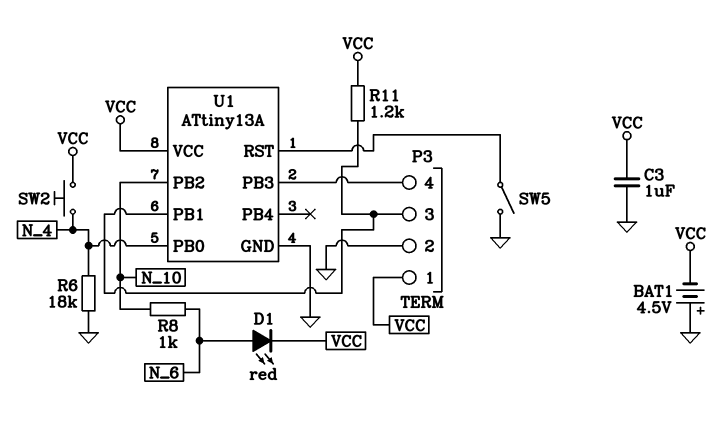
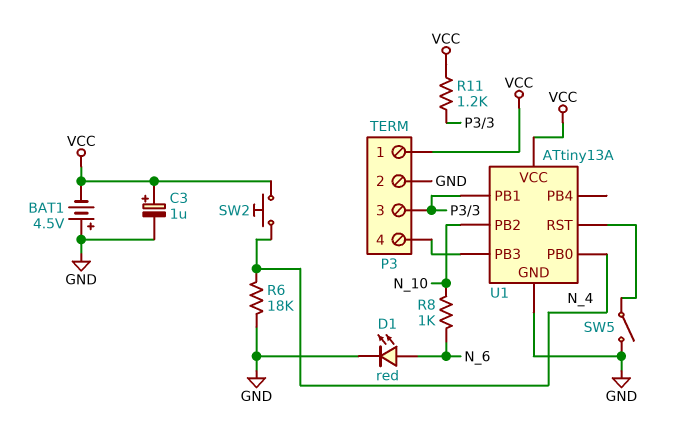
C3: 1uF (GND, VCC) -> 1uF (plus VCC, minus GND)
D1: LED red (A N_6, K VCC) -> LED red (A N_6, K GND)

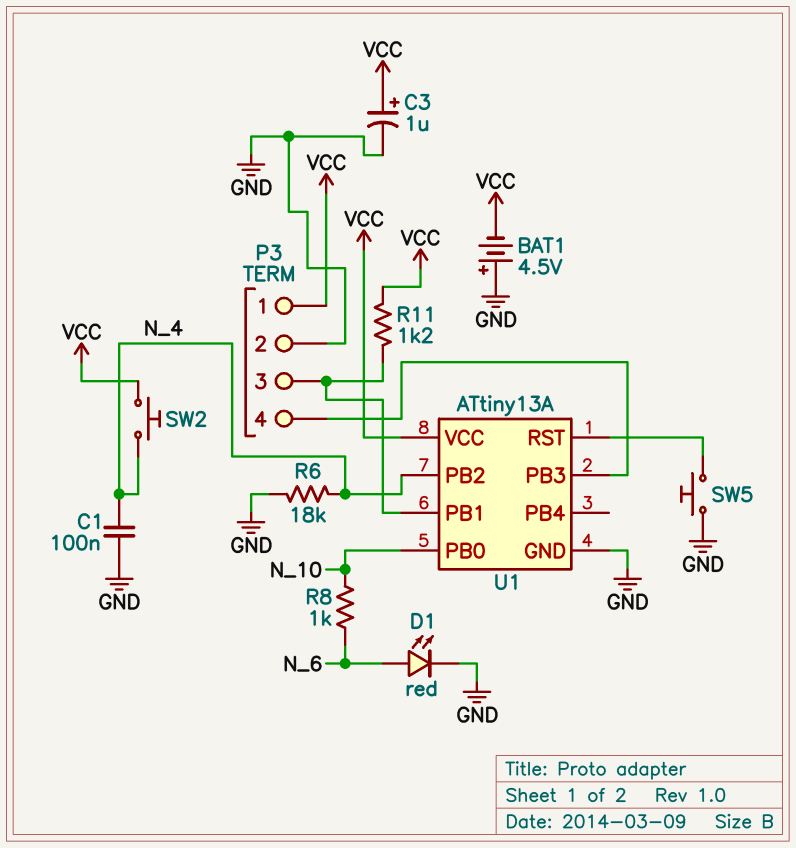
C1: none -> 100nF (GND, N_4)
SW5: switch (GND, U1/RST) -> button (GND, U1/RST)
U1 pin PB0: N_4 -> N_10
U1 pin PB2: N_10 -> N_4

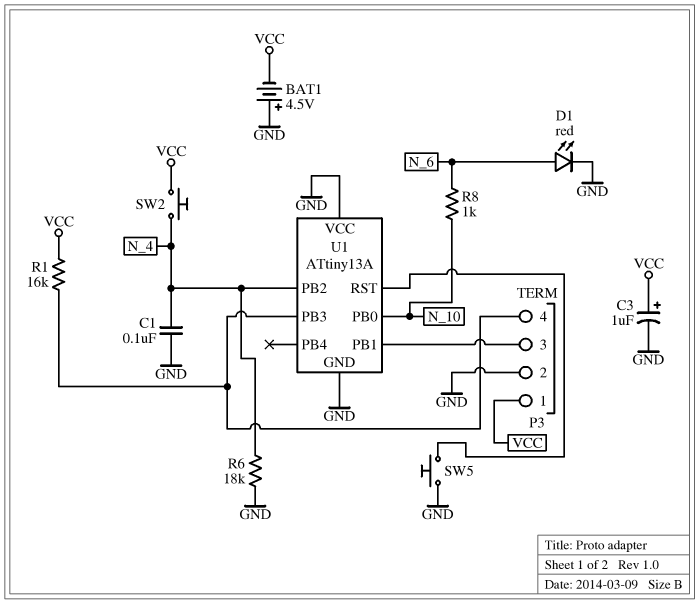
R1: none -> 16k (P3/4, VCC)
R11: 1.2k (P3/3, VCC) -> none
U1 pin VCC: VCC -> GND

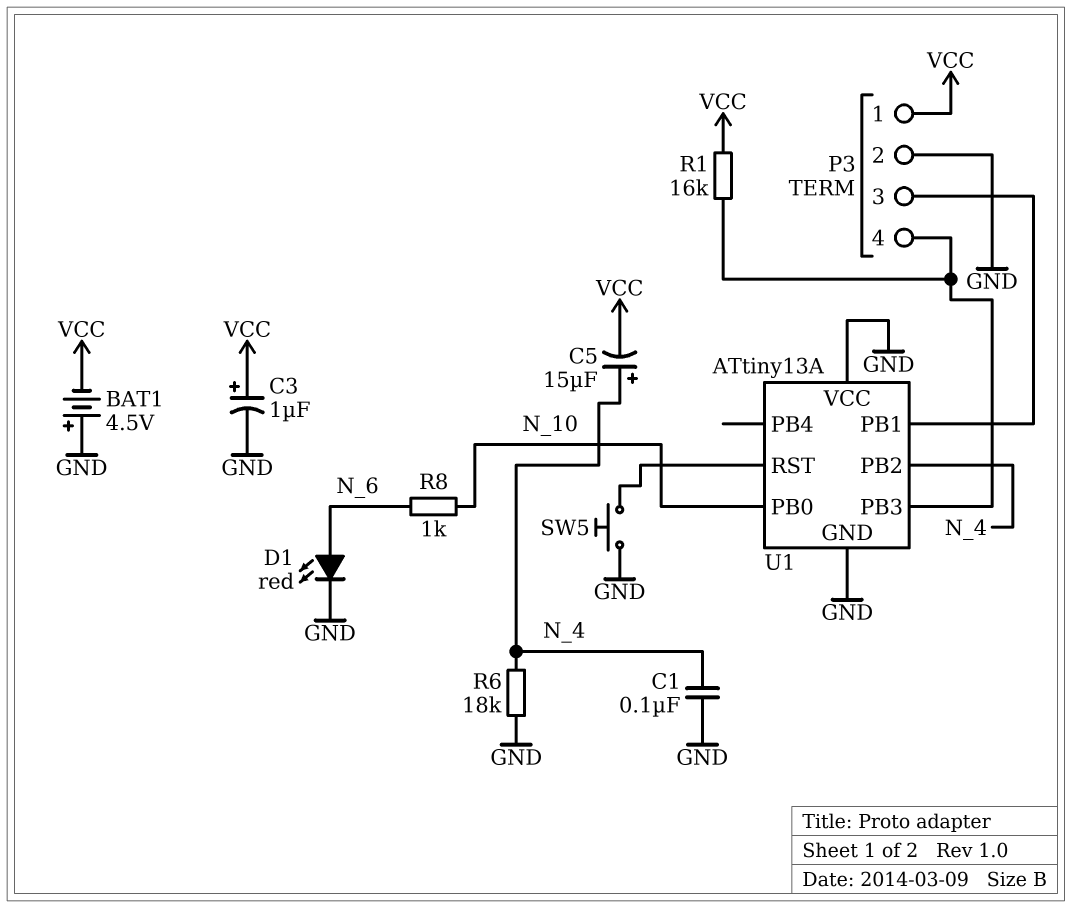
C5: none -> 15uF (plus N_4, minus VCC)
SW2: button (N_4, VCC) -> none

